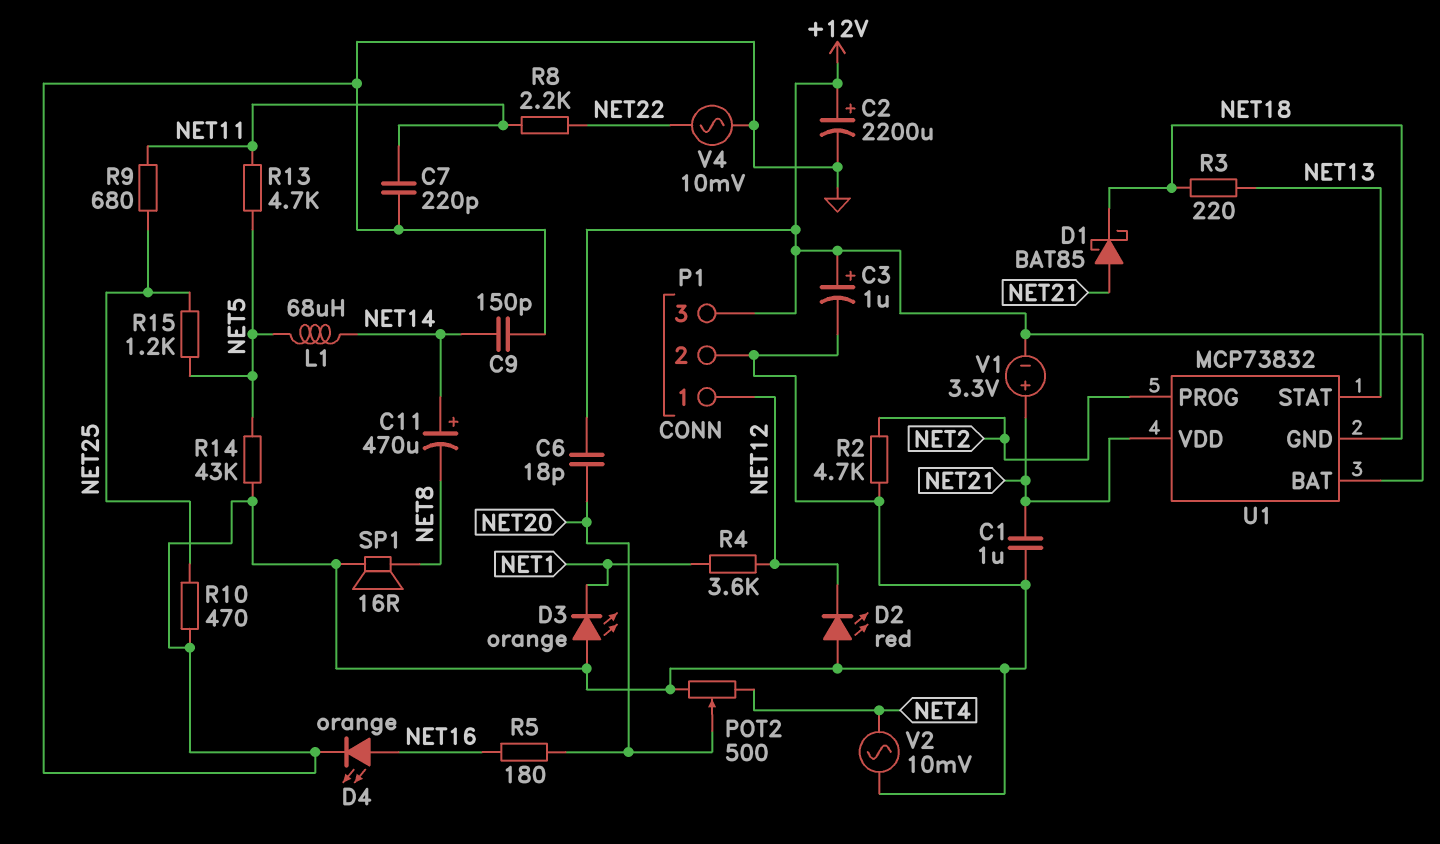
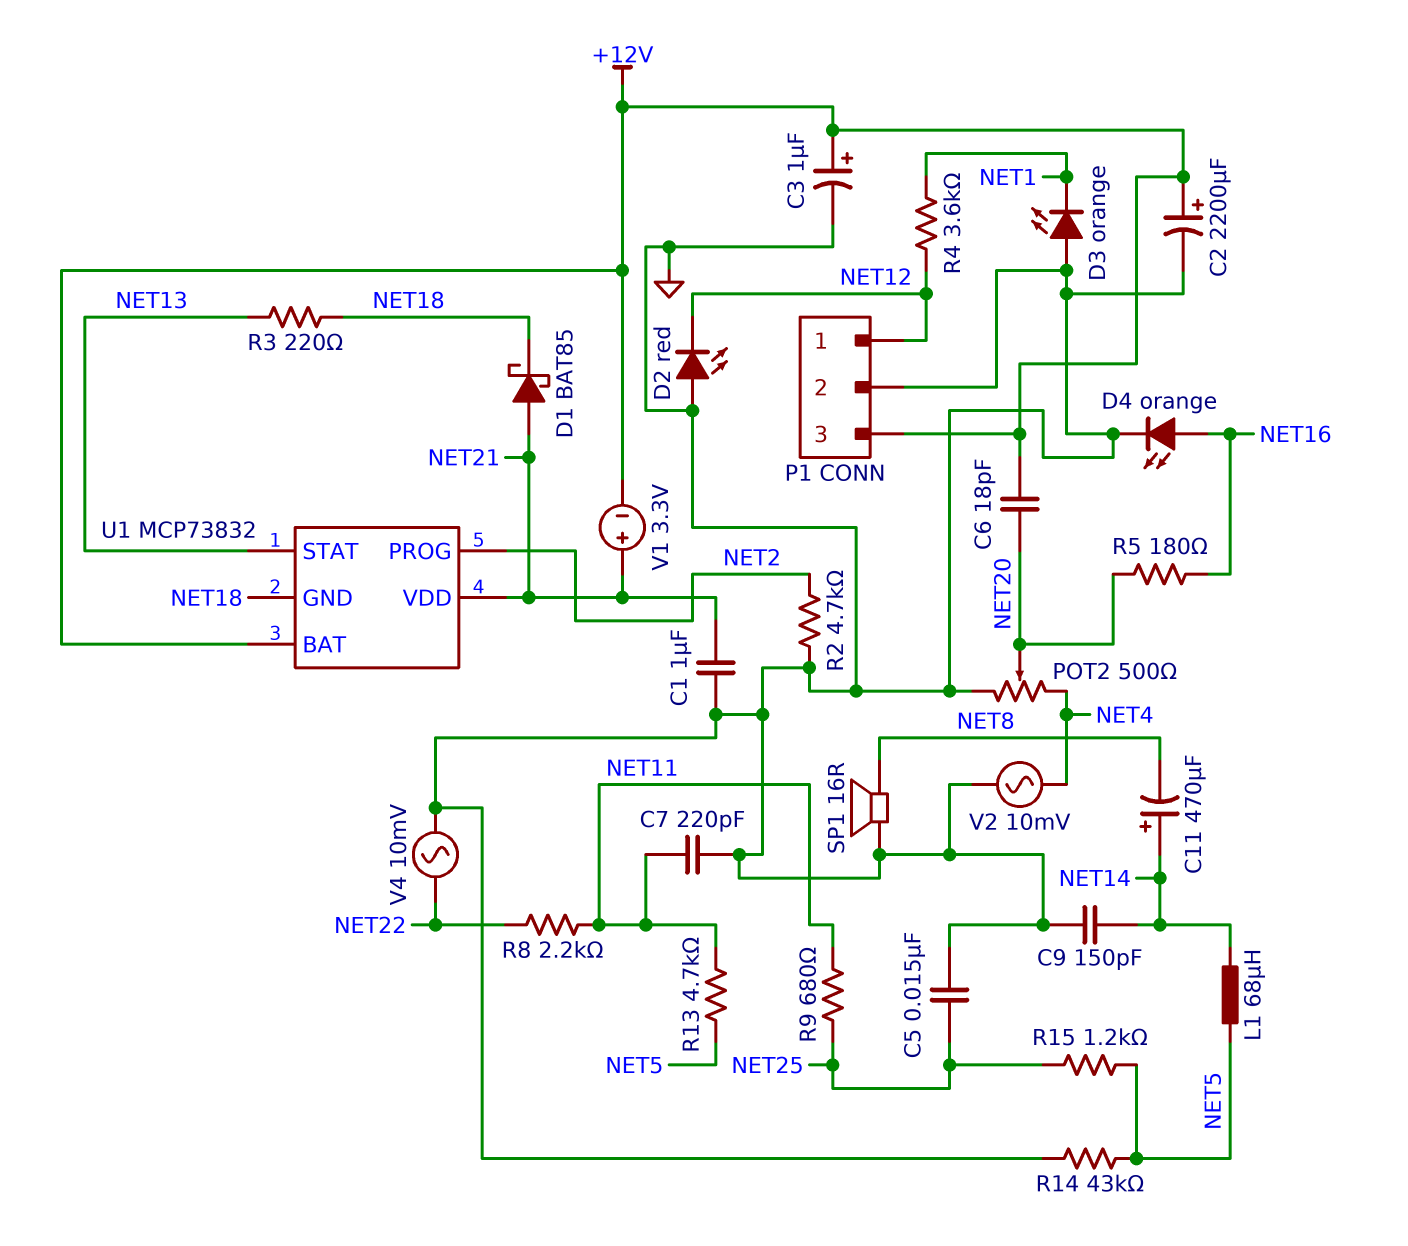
C5: none -> 15nF (GND, NET25)
R10: 470 (GND, NET25) -> none

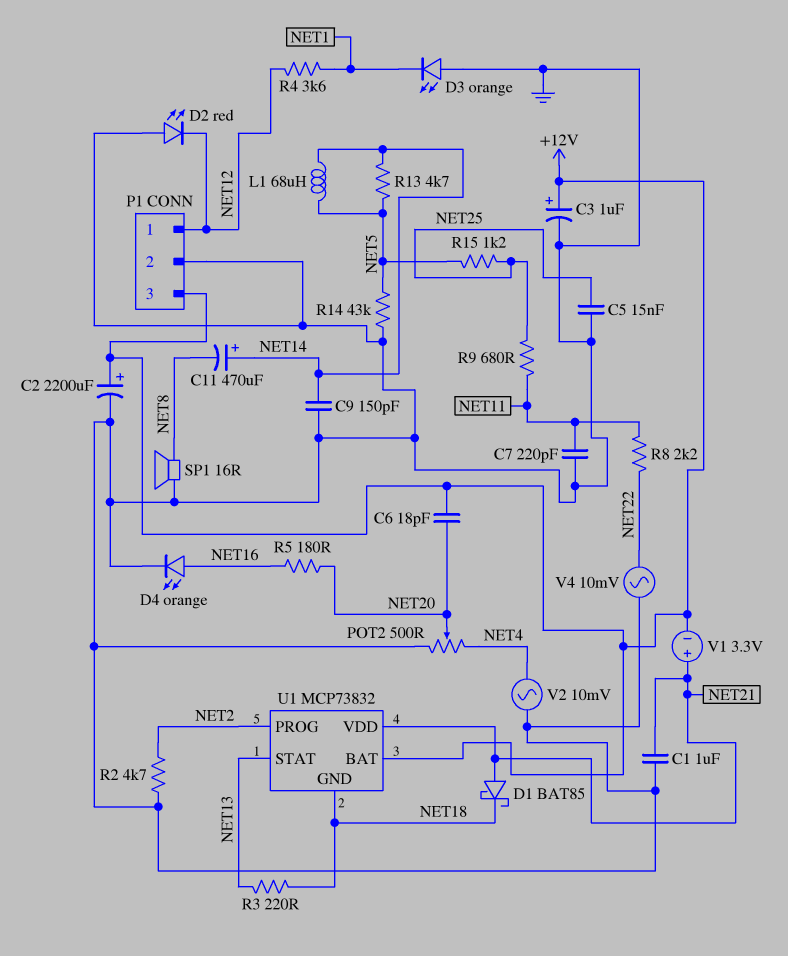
R13: 4.7k (NET5, NET11) -> 4.7k (NET5, NET14)

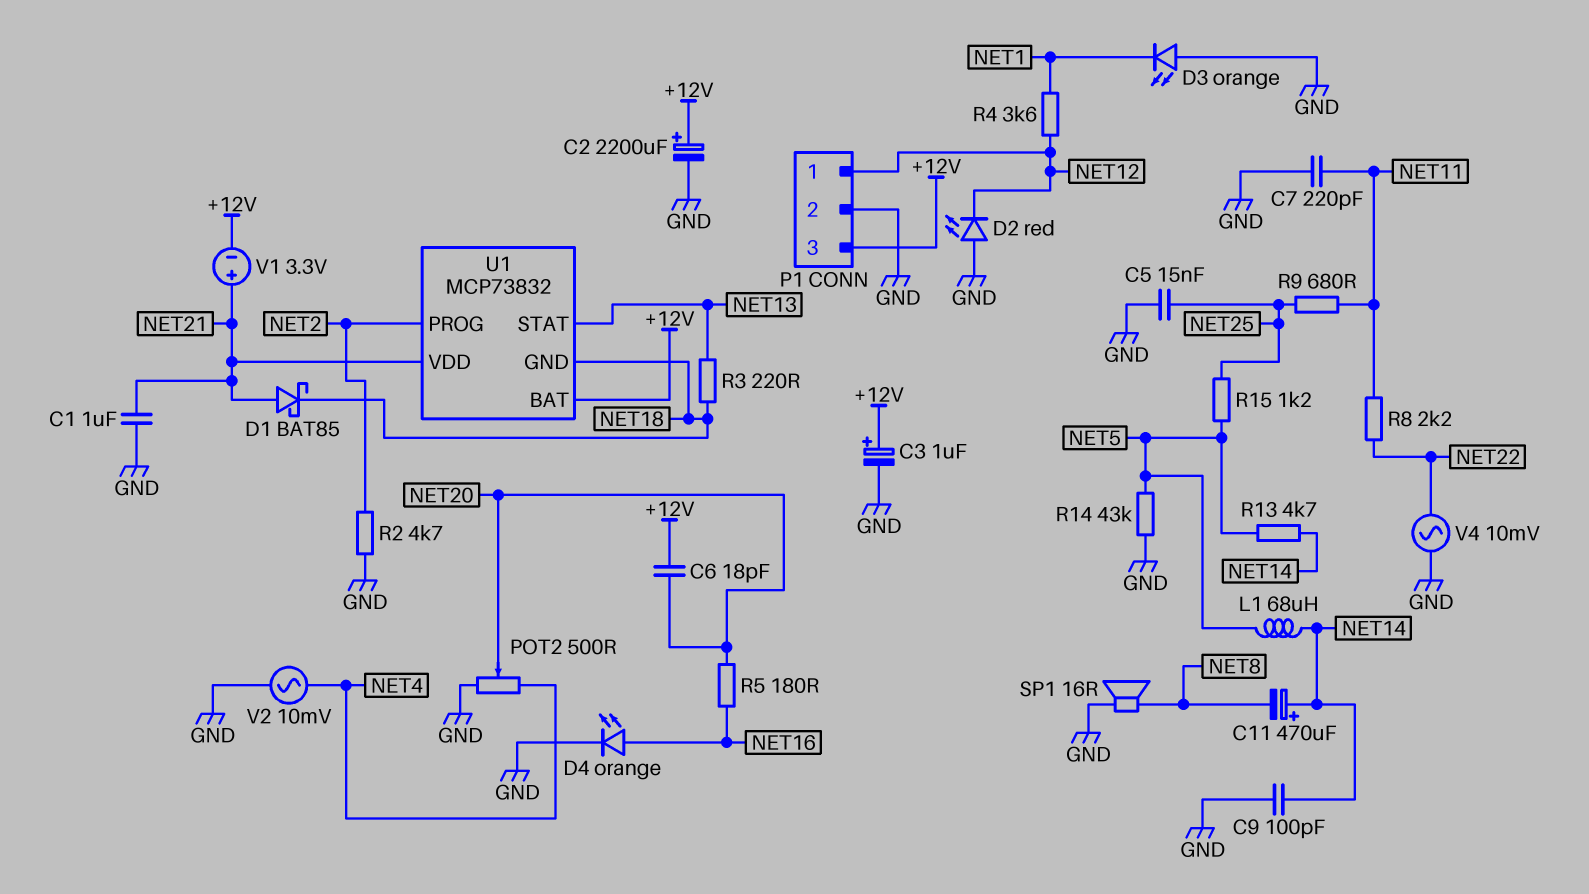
C9: 150pF (GND, NET14) -> 100pF (GND, NET14)

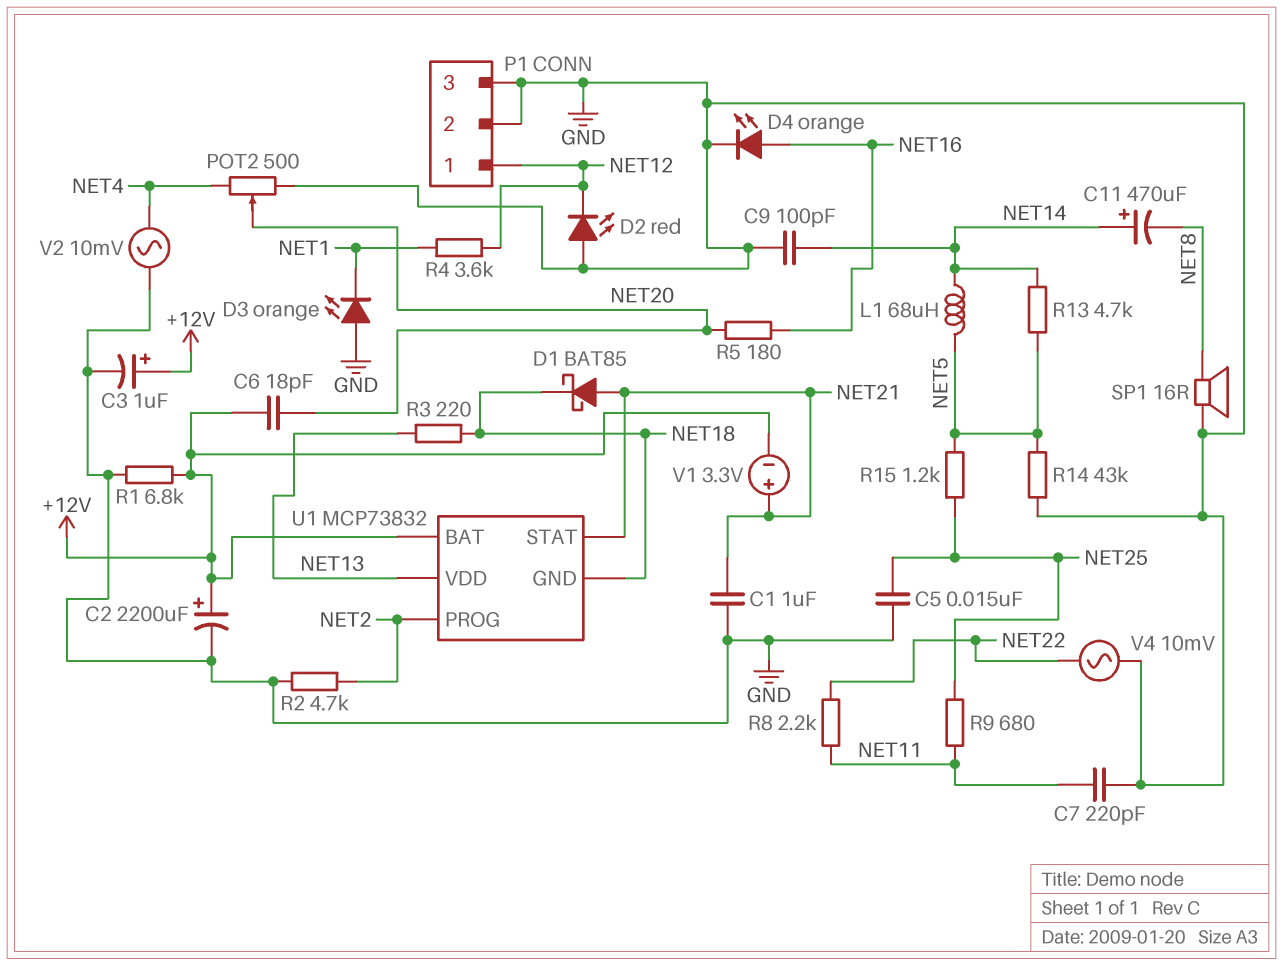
P1 pin 3: +12V -> GND
R1: none -> 6.8k (+12V, GND)
U1 pin STAT: NET13 -> NET21
U1 pin VDD: NET21 -> NET13

